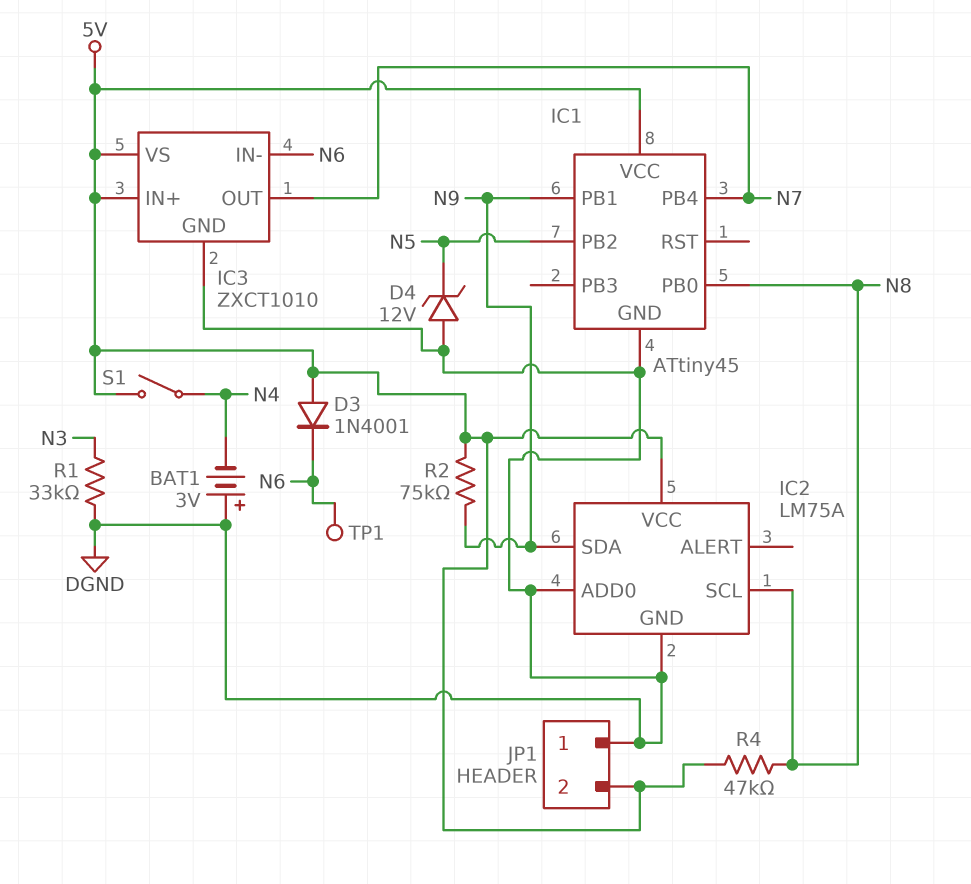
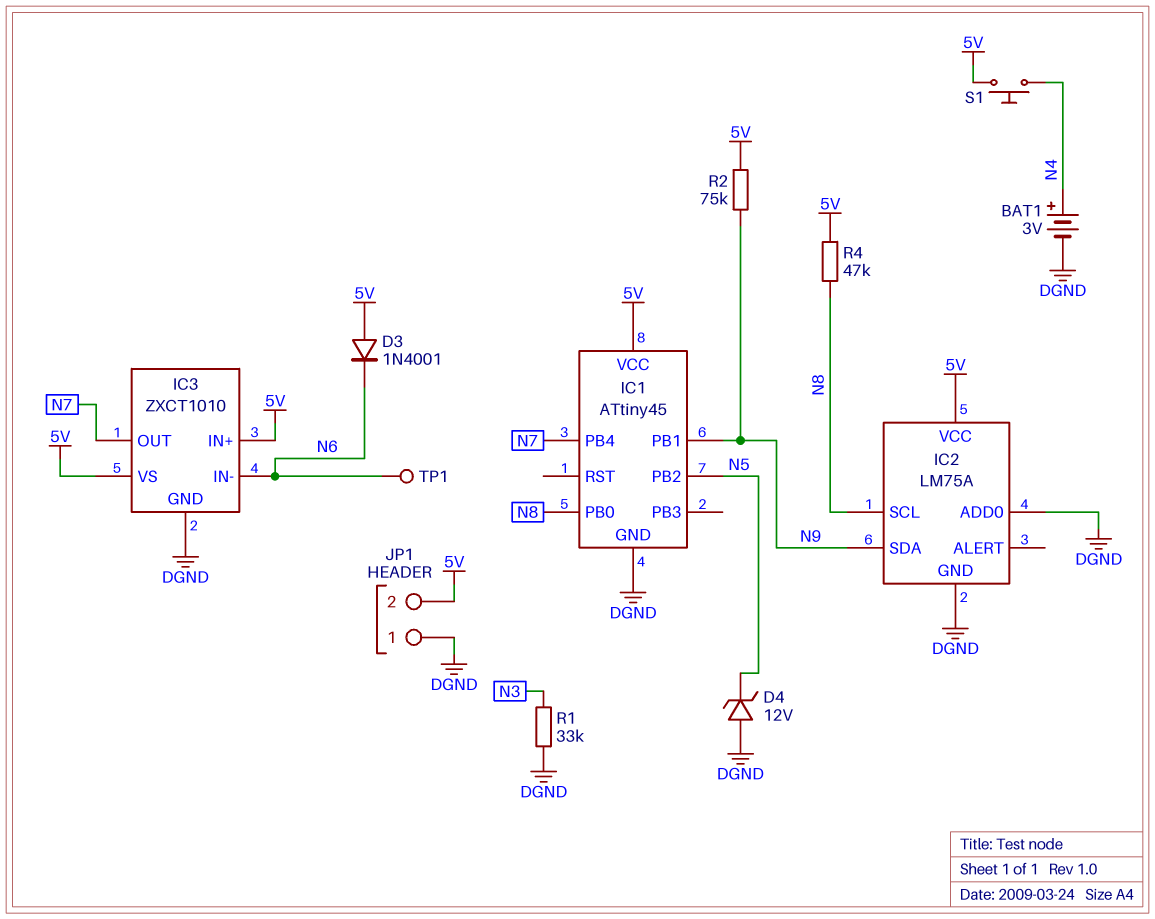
BAT1: 3V (plus DGND, minus N4) -> 3V (plus N4, minus DGND)
S1: switch (5V, N4) -> button (5V, N4)

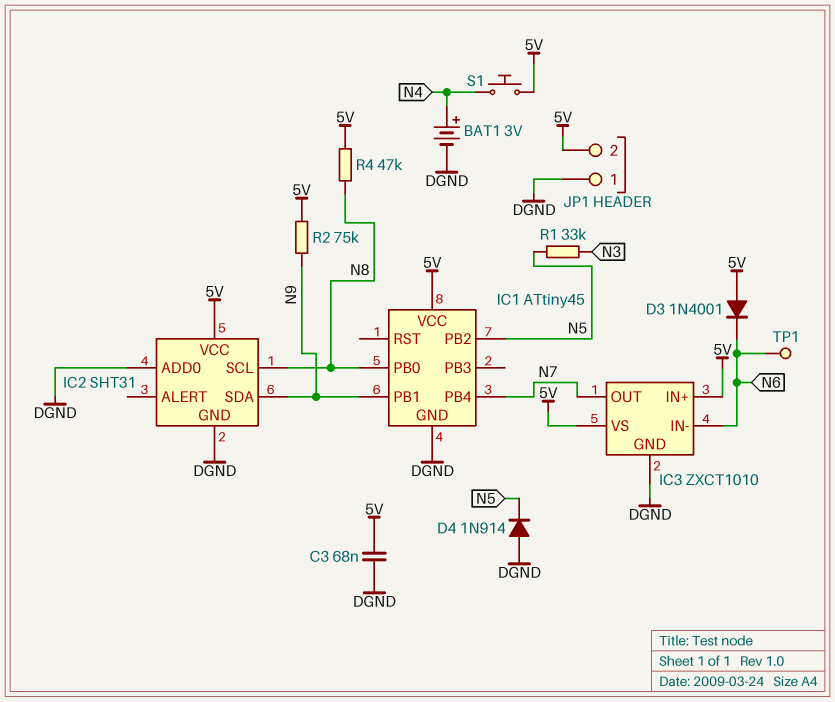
C3: none -> 68nF (5V, DGND)
D4: zener 12V (A DGND, K N5) -> diode 1N914 (A DGND, K N5)
IC2: LM75A -> SHT31
R1: 33k (DGND, N3) -> 33k (N3, N5)

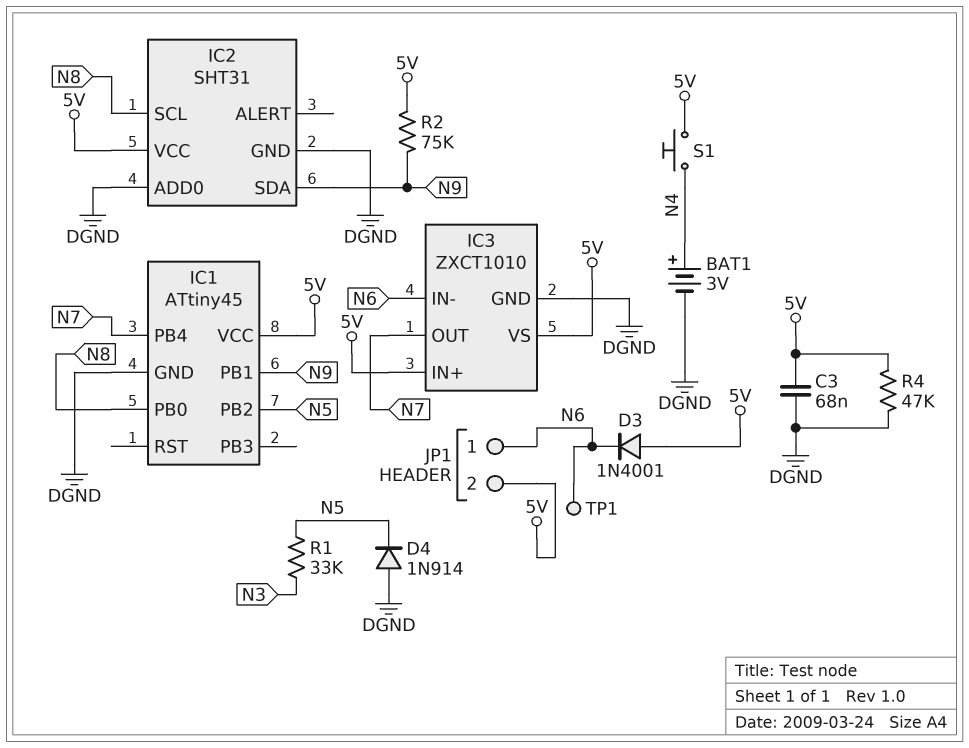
JP1 pin 1: DGND -> N6
R4: 47k (5V, N8) -> 47k (5V, DGND)

